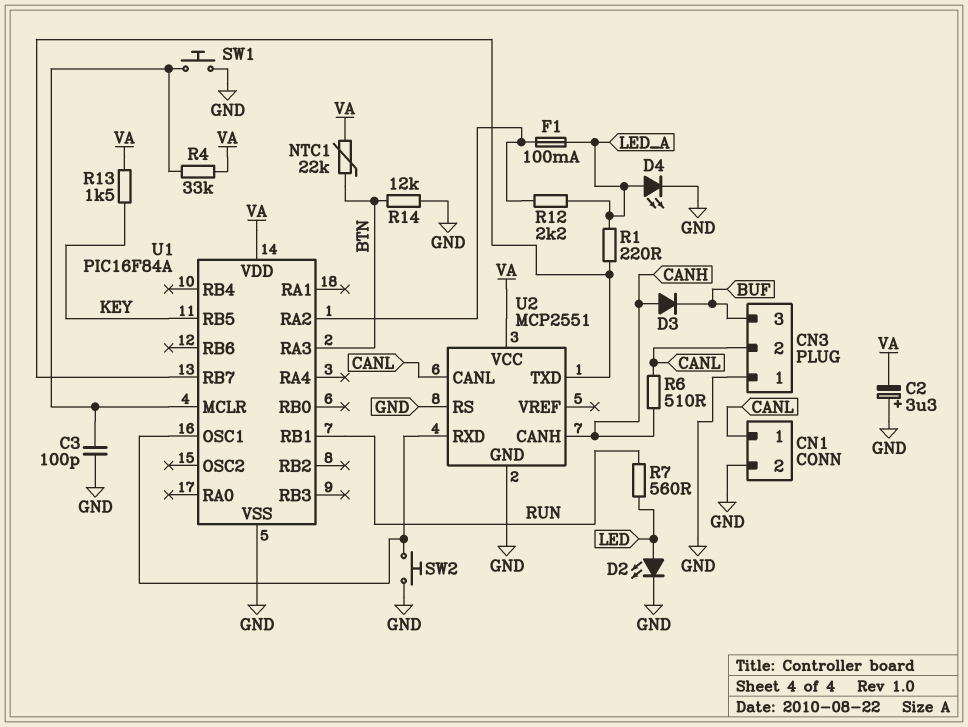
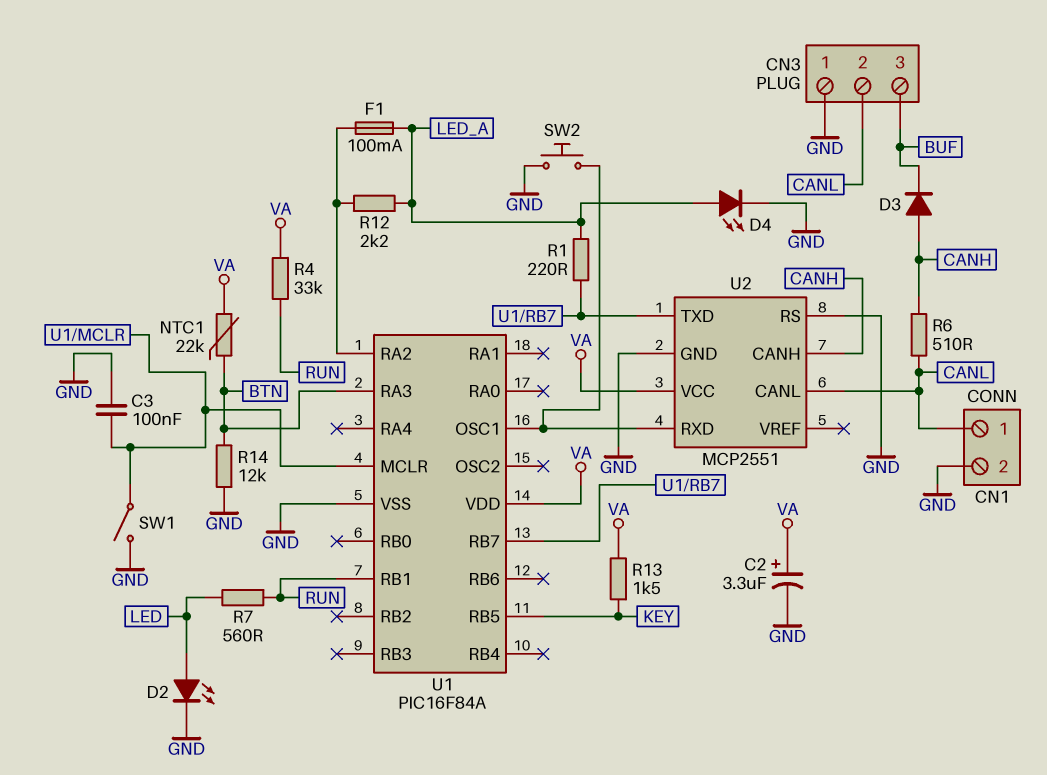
C2: 3.3uF (plus GND, minus VA) -> 3.3uF (plus VA, minus GND)
C3: 100pF (GND, U1/MCLR) -> 100nF (GND, U1/MCLR)
R4: 33k (U1/MCLR, VA) -> 33k (RUN, VA)
SW1: button (GND, U1/MCLR) -> switch (GND, U1/MCLR)

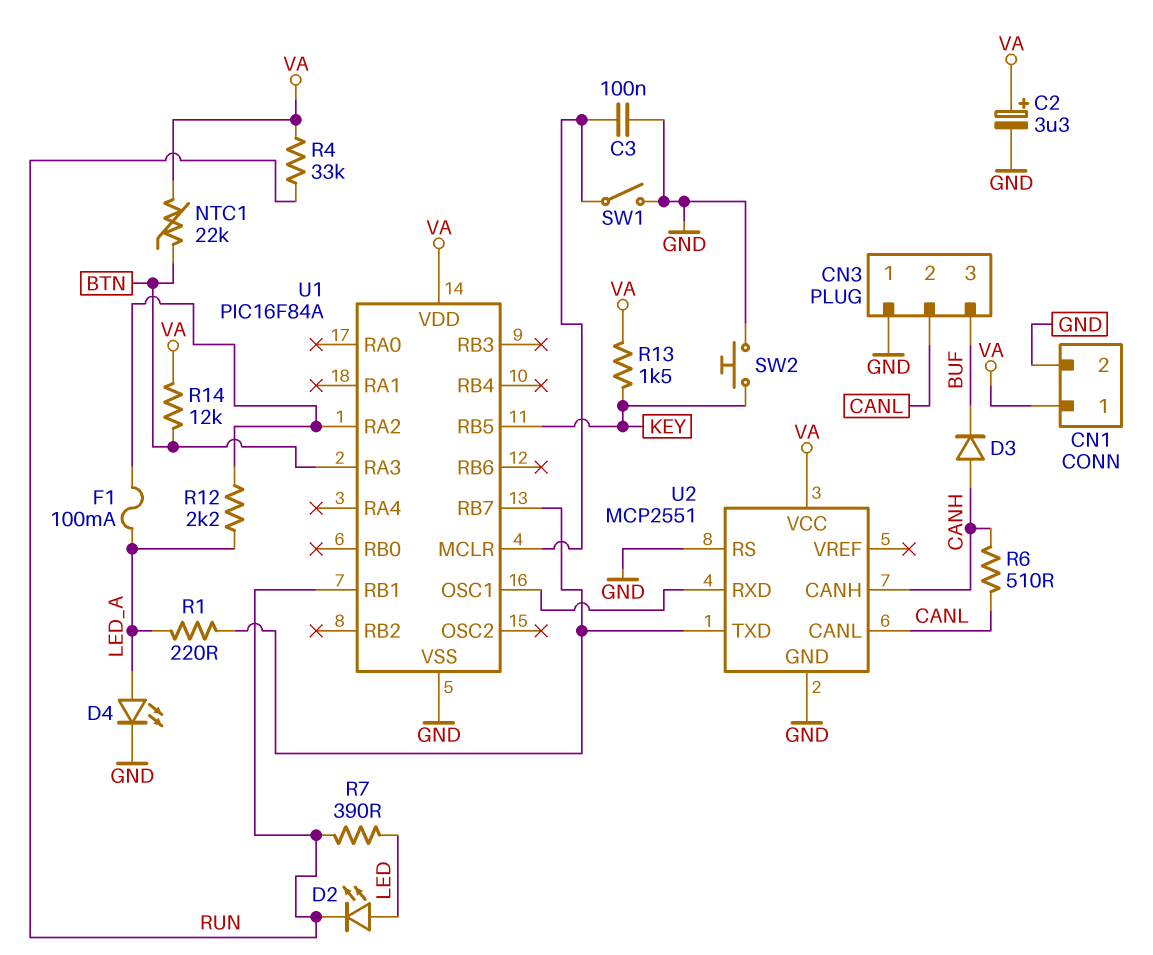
CN1 pin 1: CANL -> VA
D2: LED (A LED, K GND) -> LED (A LED, K RUN)
R7: 560 (LED, RUN) -> 390 (LED, RUN)
R14: 12k (BTN, GND) -> 12k (BTN, VA)
SW2: button (GND, U1/OSC1) -> button (GND, KEY)

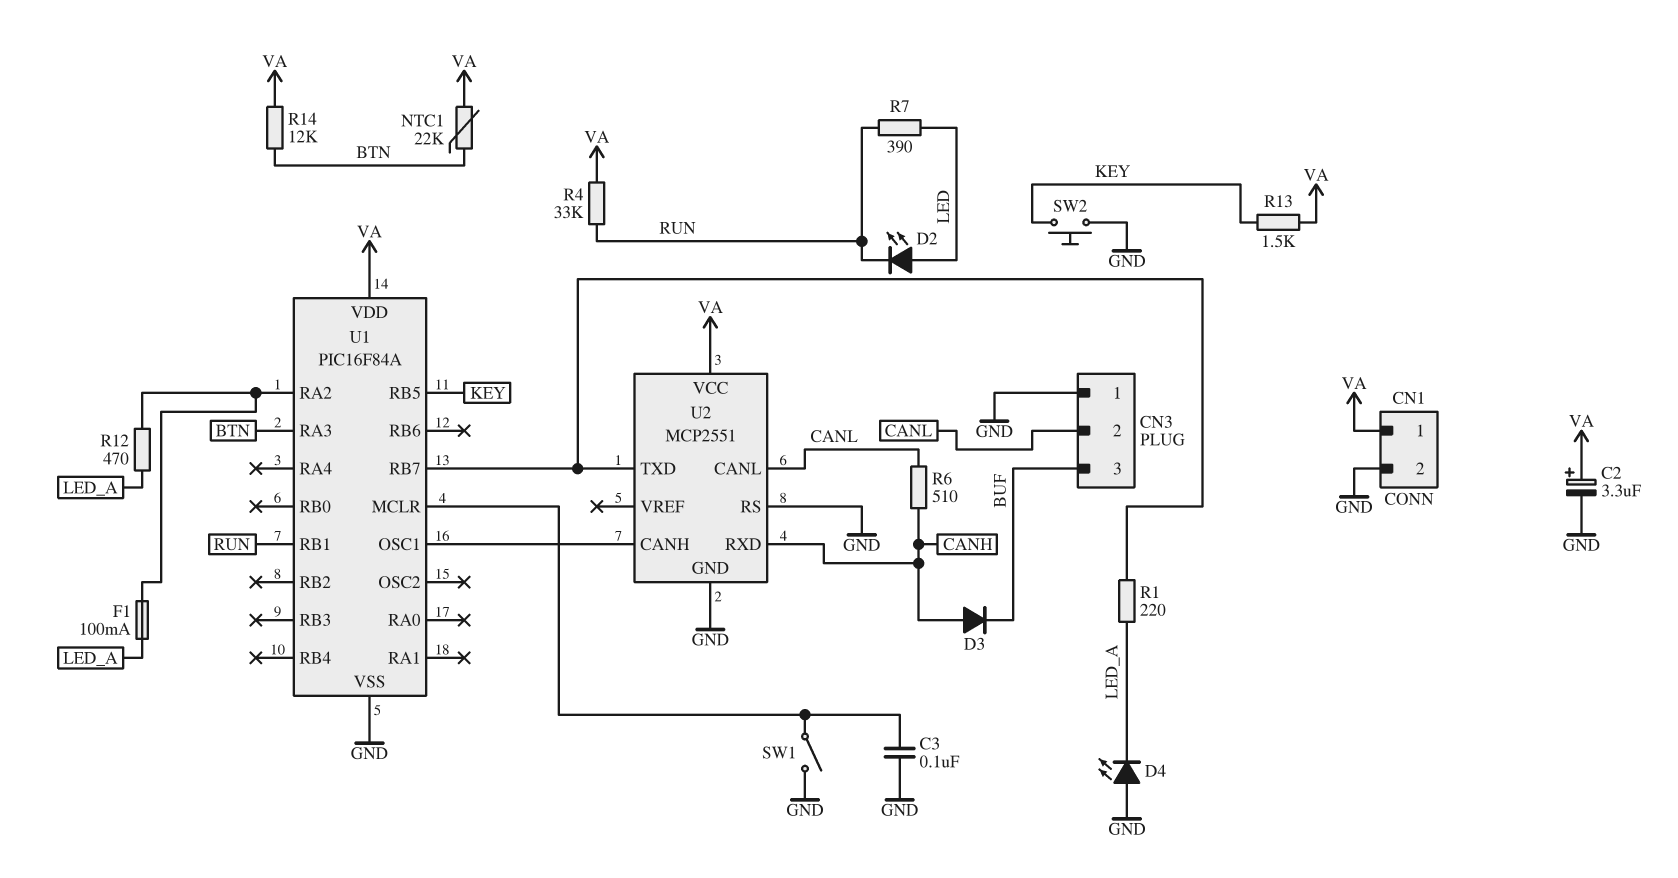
D4: LED (A LED_A, K GND) -> LED (A GND, K LED_A)
R12: 2.2k (LED_A, U1/RA2) -> 470 (LED_A, U1/RA2)
U2 pin CANH: CANH -> U1/OSC1
U2 pin RXD: U1/OSC1 -> CANH

